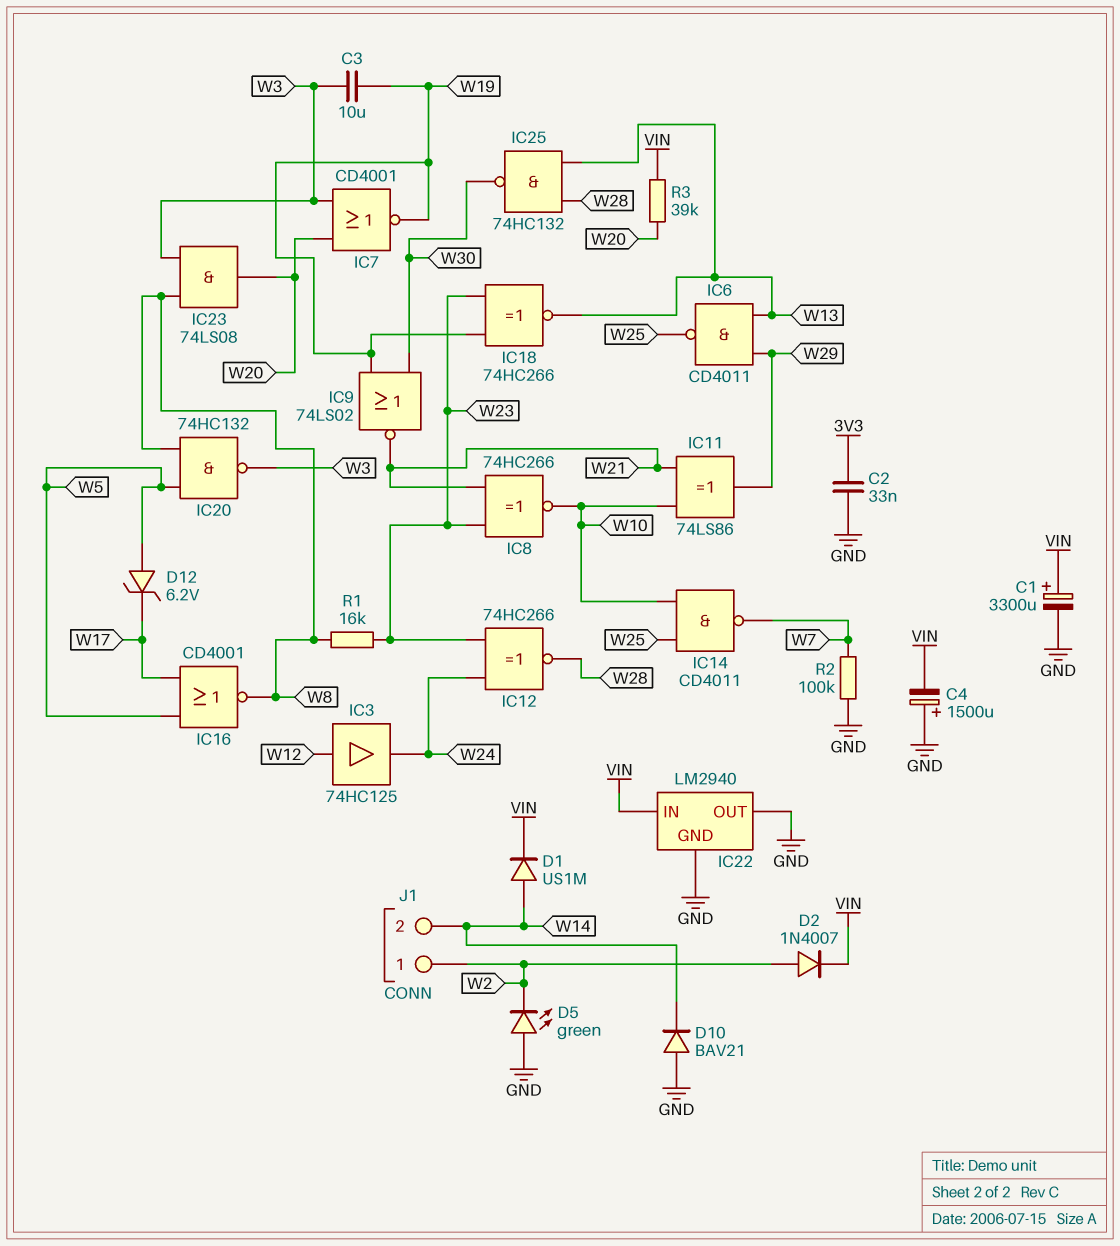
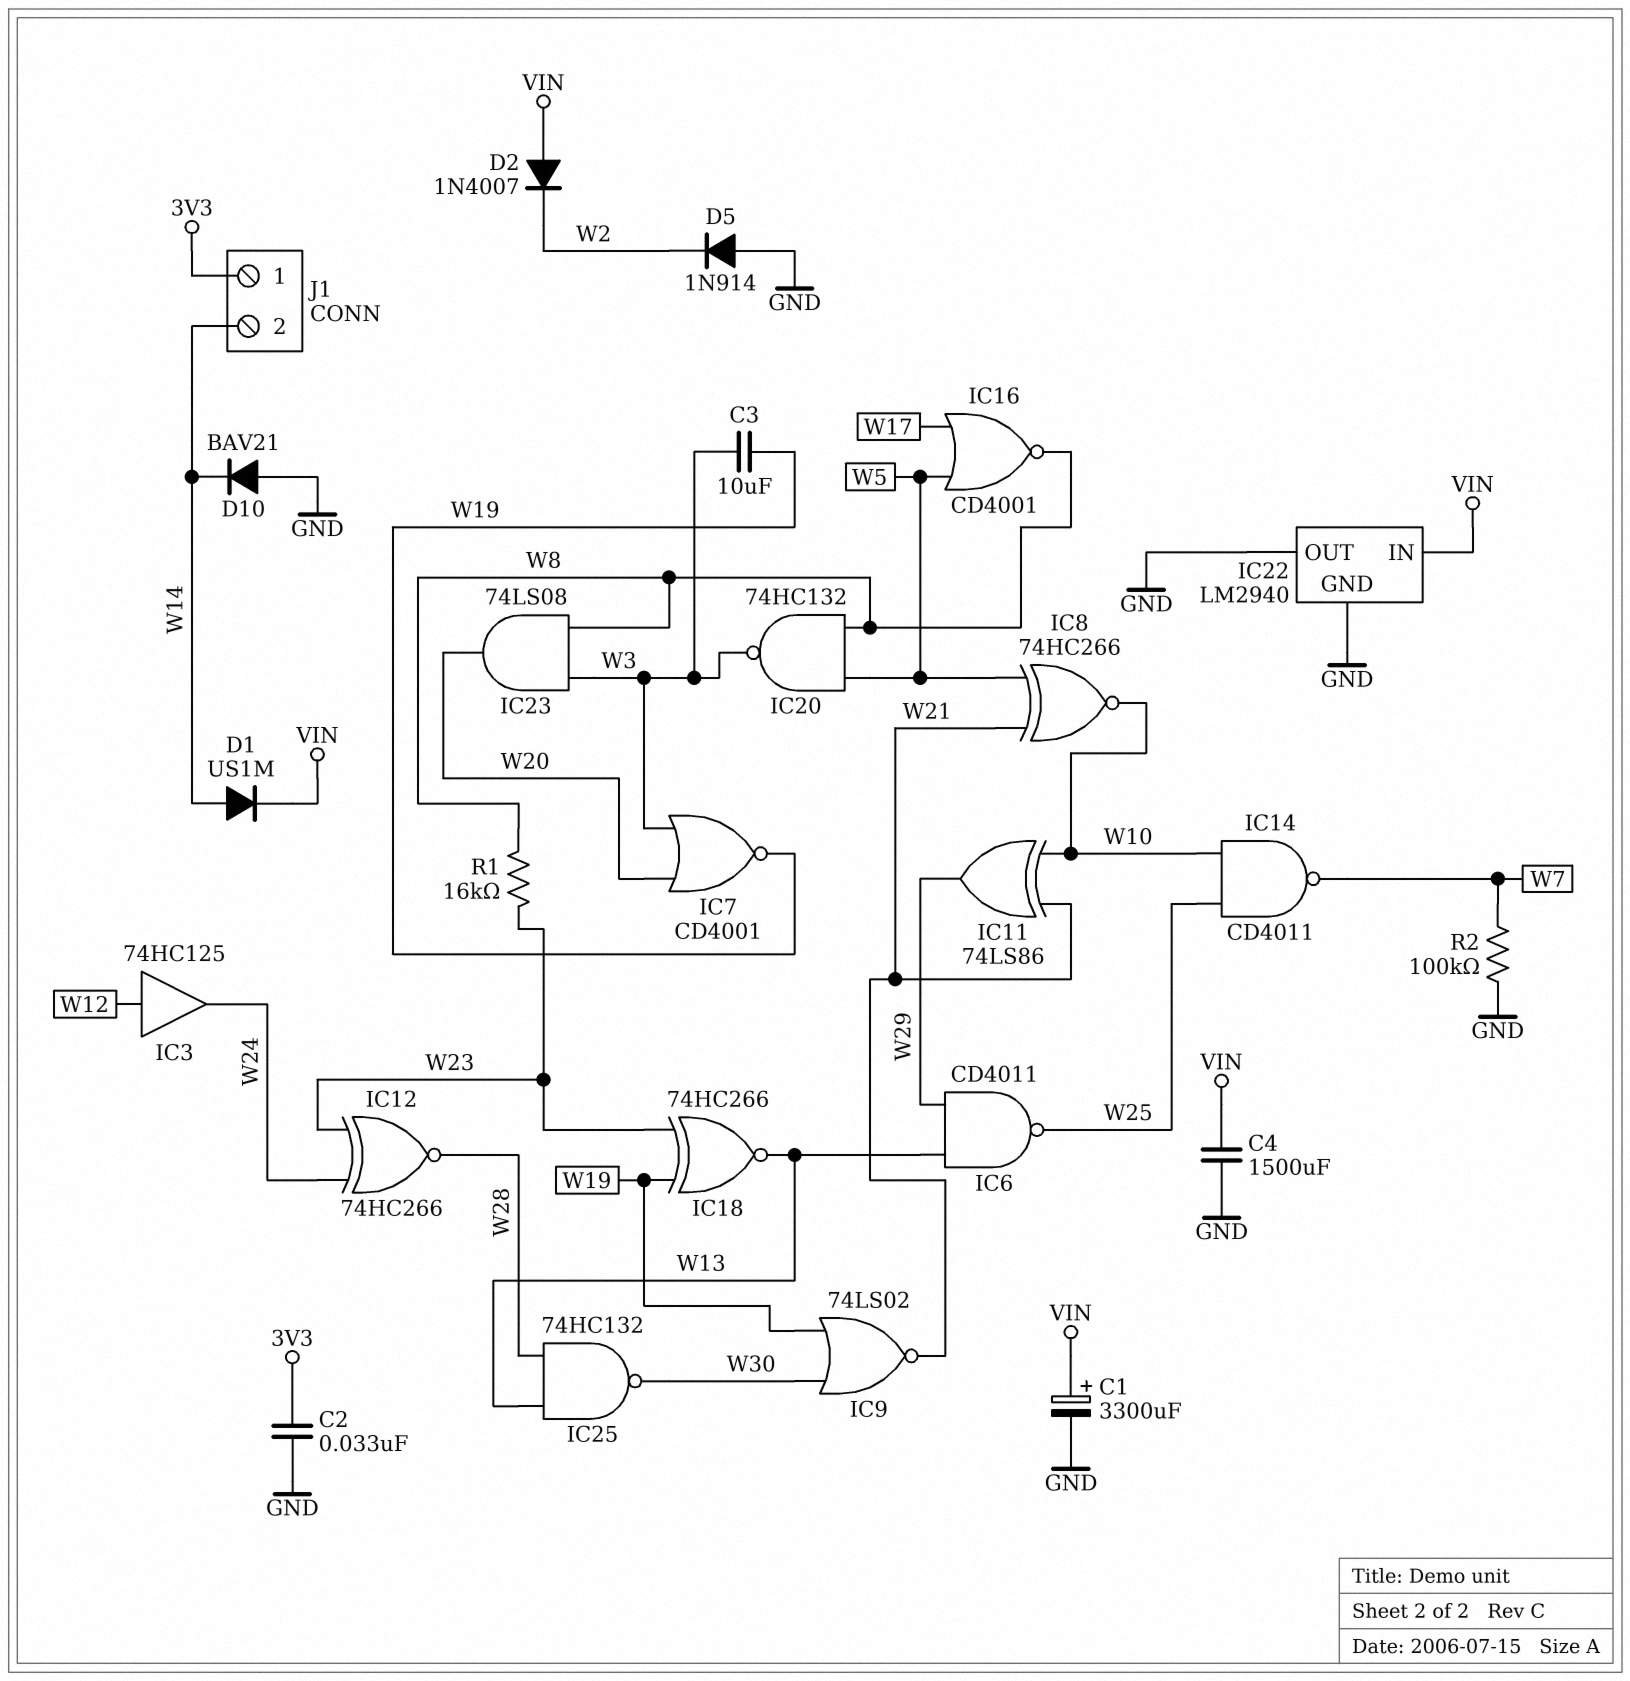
C4: 1500uF (plus GND, minus VIN) -> 1500uF (GND, VIN)
D2: diode 1N4007 (A W2, K VIN) -> diode 1N4007 (A VIN, K W2)
D5: LED green (A GND, K W2) -> diode 1N914 (A GND, K W2)
D12: zener 6.2V (A W5, K W17) -> none
IC8: XNOR 74HC266 (in W21, in W23, out W10) -> XNOR 74HC266 (in W5, in W21, out W10)
J1 pin 1: W2 -> 3V3
R3: 39k (VIN, W20) -> none

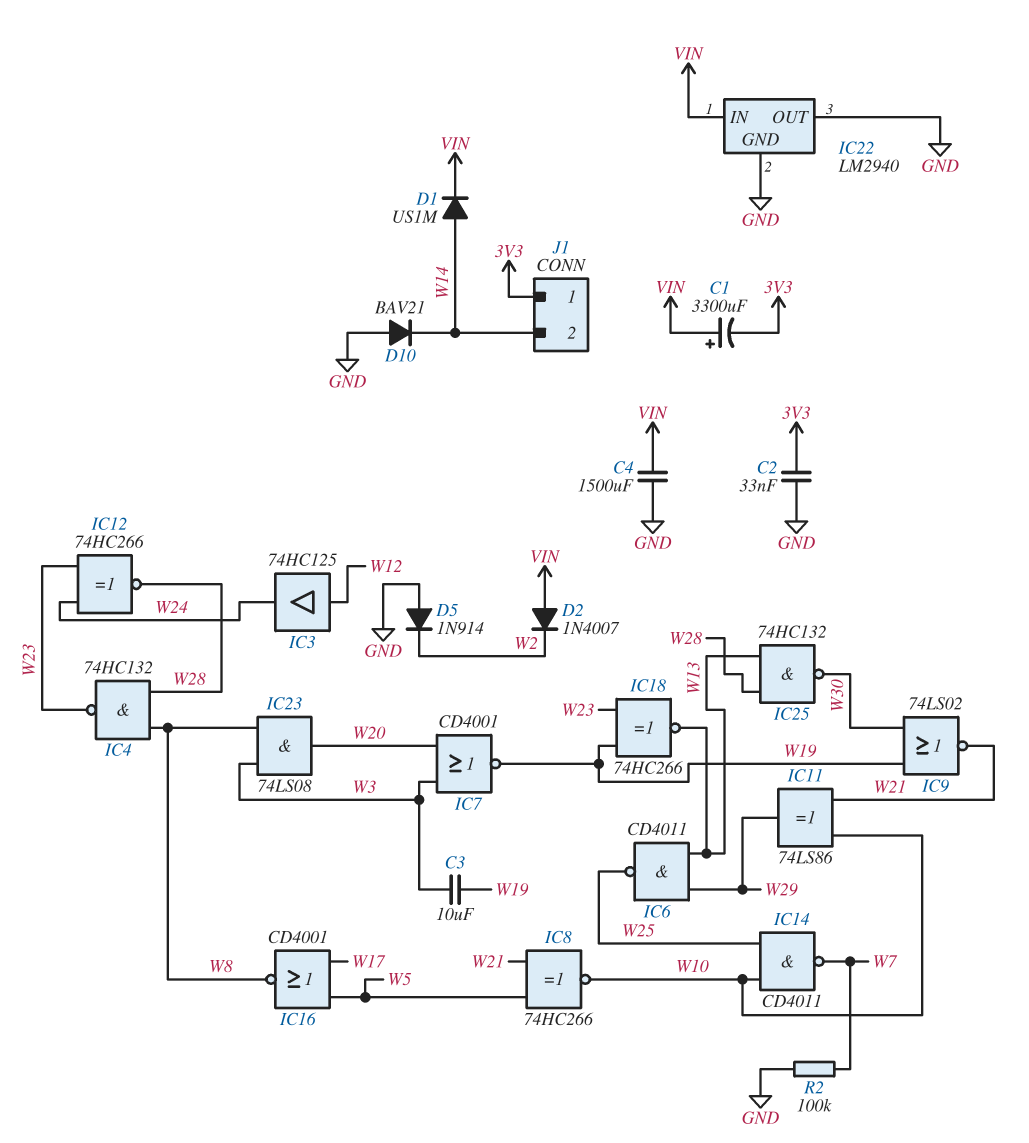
C1: 3300uF (plus VIN, minus GND) -> 3300uF (plus VIN, minus 3V3)
IC4: none -> NAND 74HC132 (in W8, in W28, out W23)
IC20: NAND 74HC132 (in W5, in W8, out W3) -> none
R1: 16k (W8, W23) -> none

